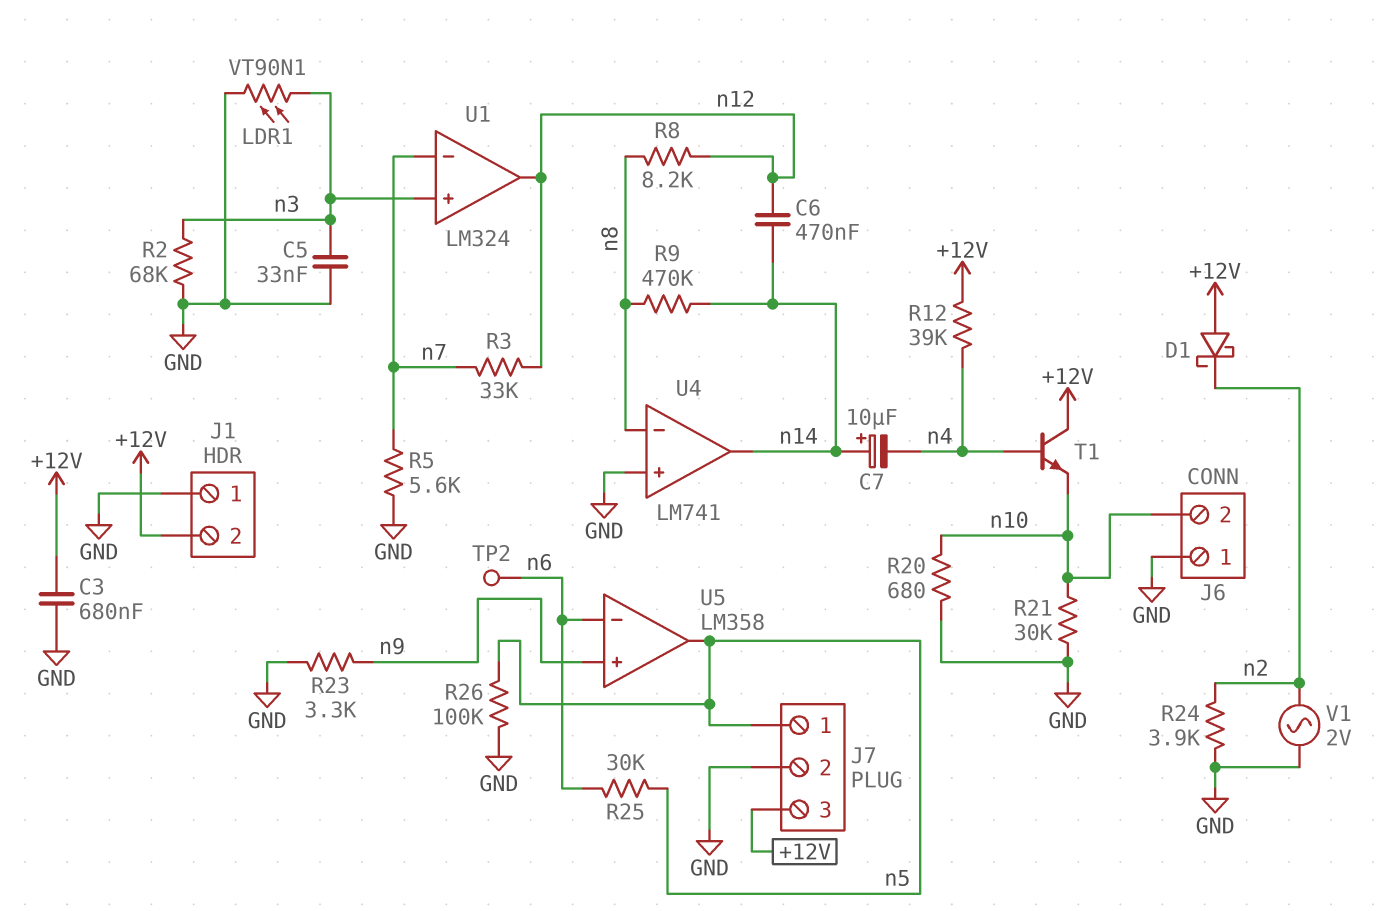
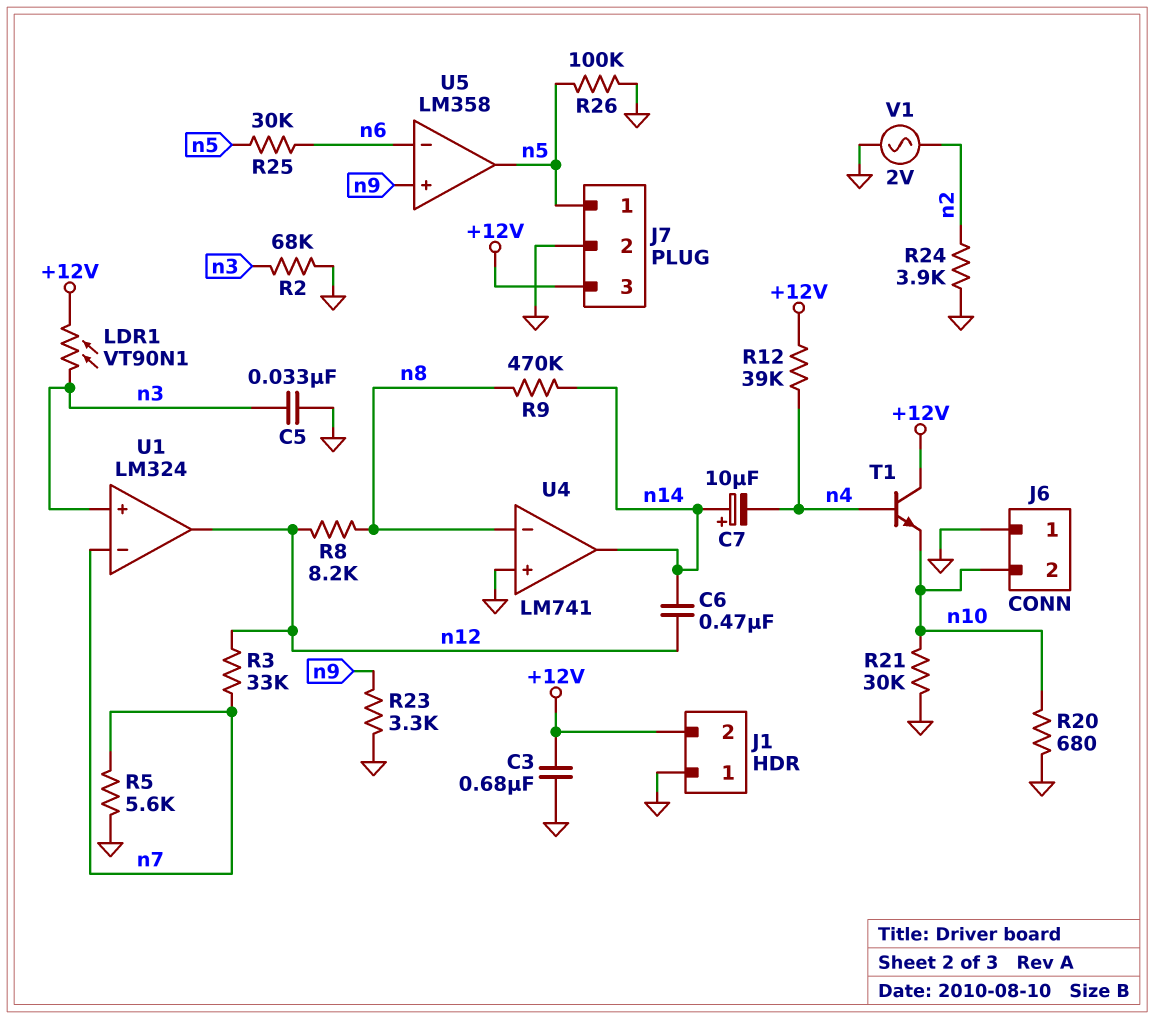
D1: schottky (A +12V, K n2) -> none
LDR1: VT90N1 (GND, n3) -> VT90N1 (+12V, n3)
TP2: test point (n6) -> none

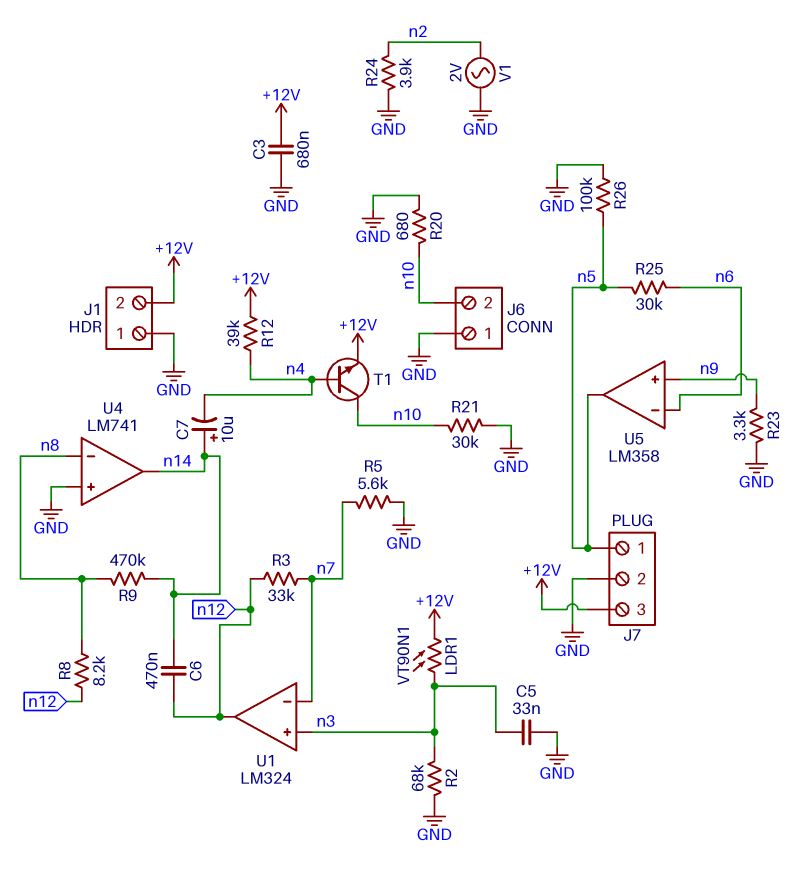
T1: NPN (B n4, C +12V, E n10) -> NPN (B n4, C n10, E +12V)

